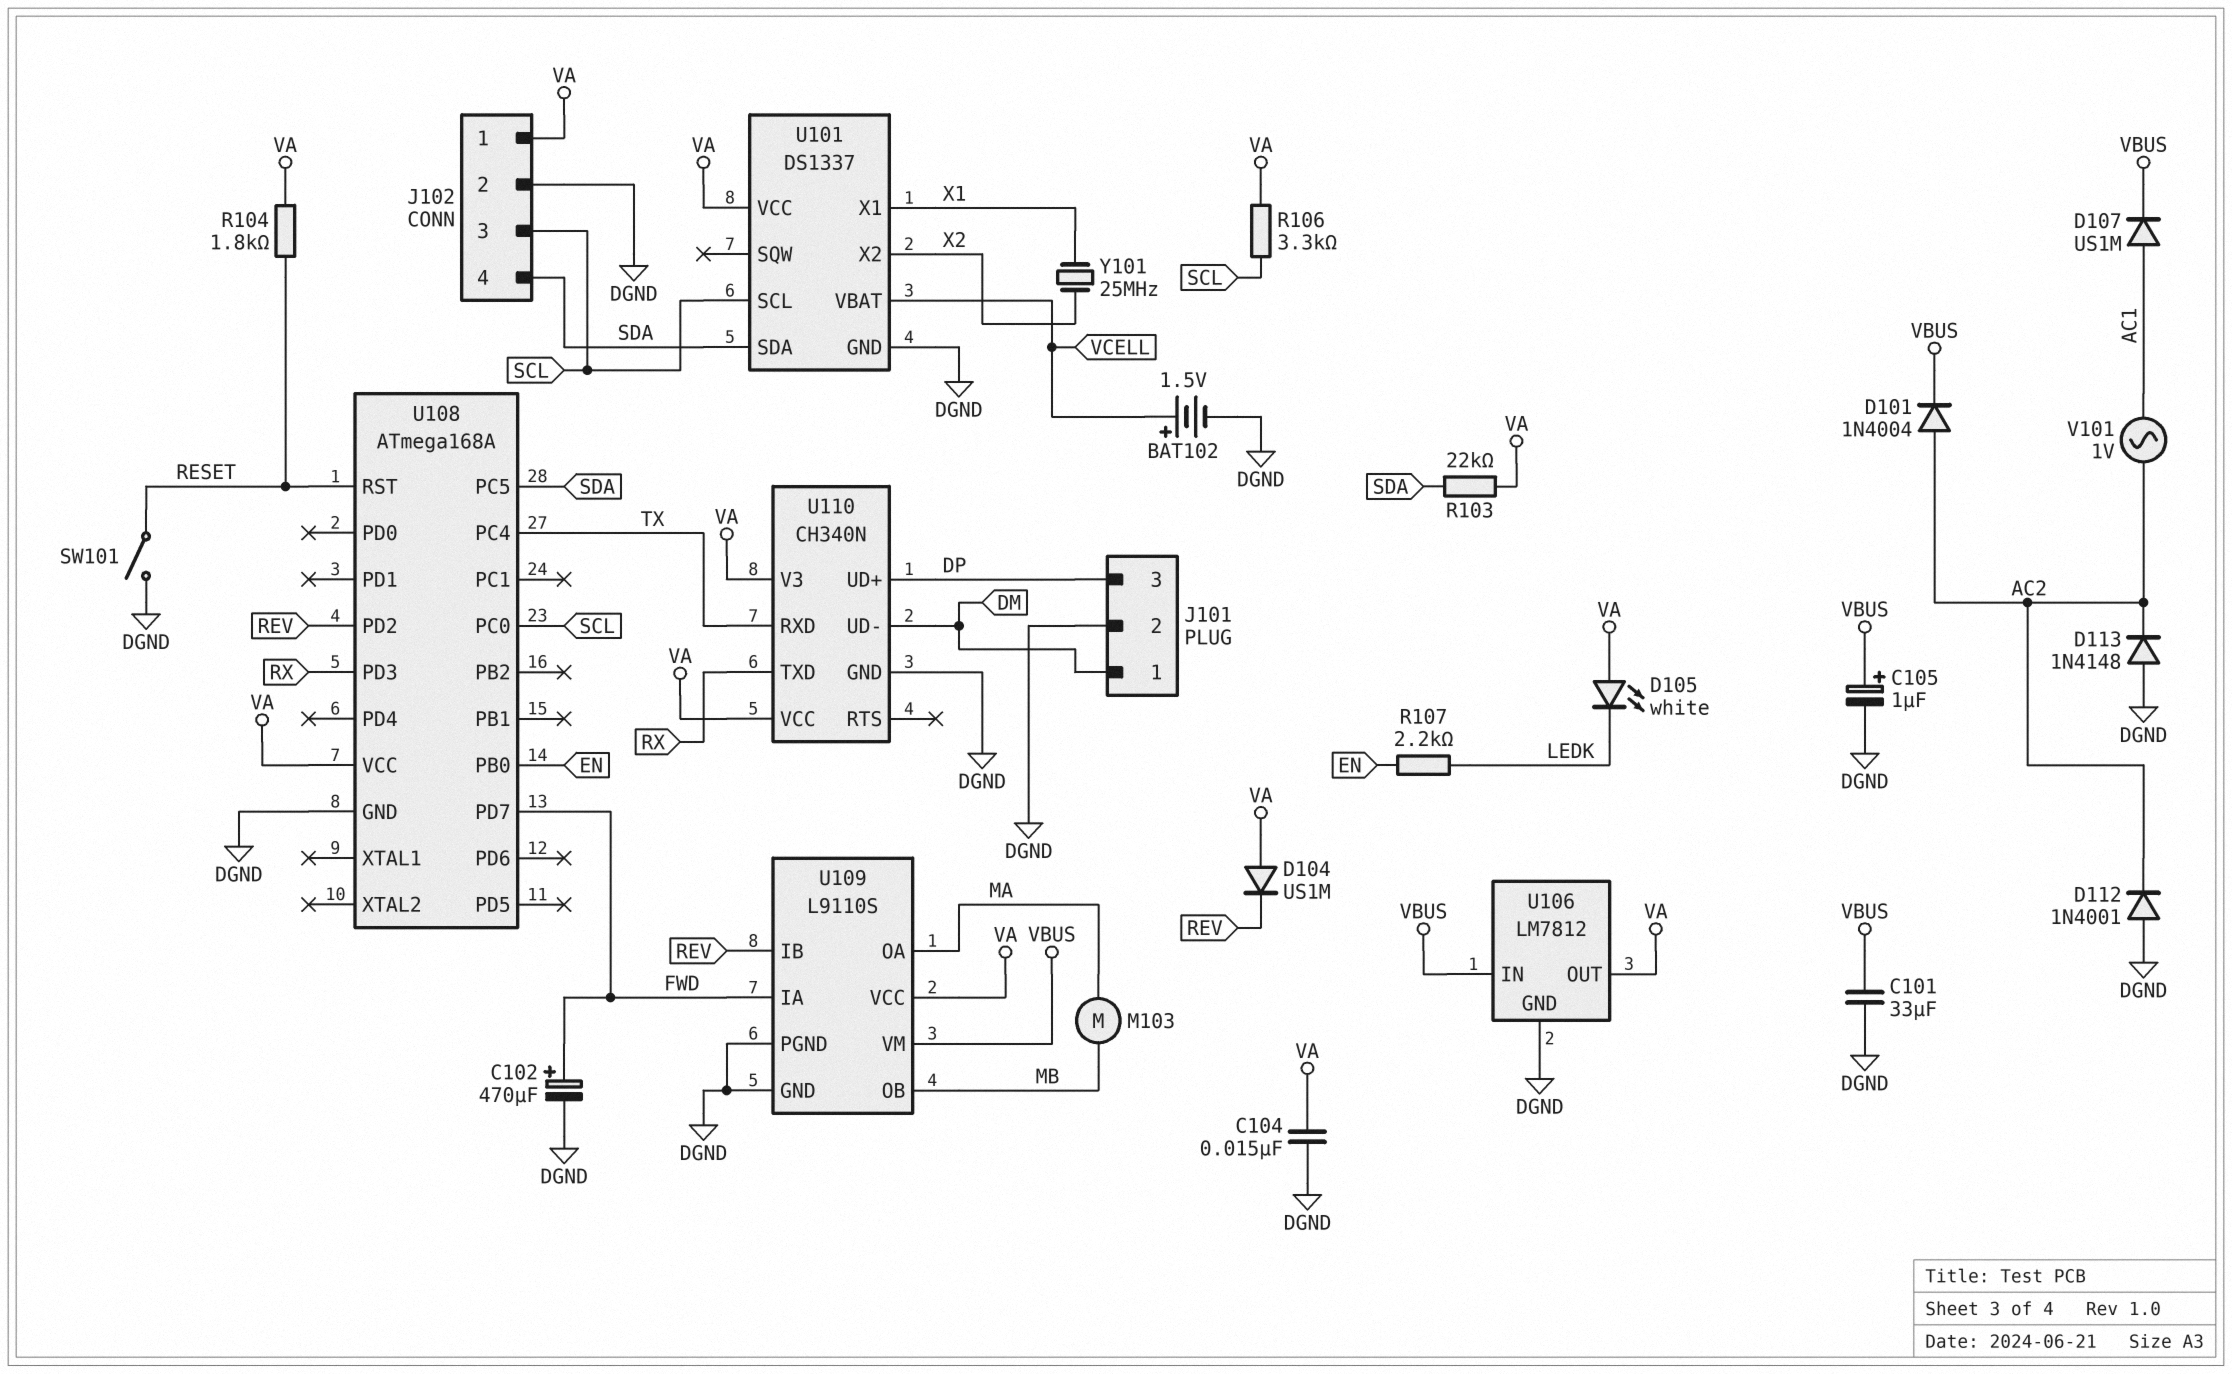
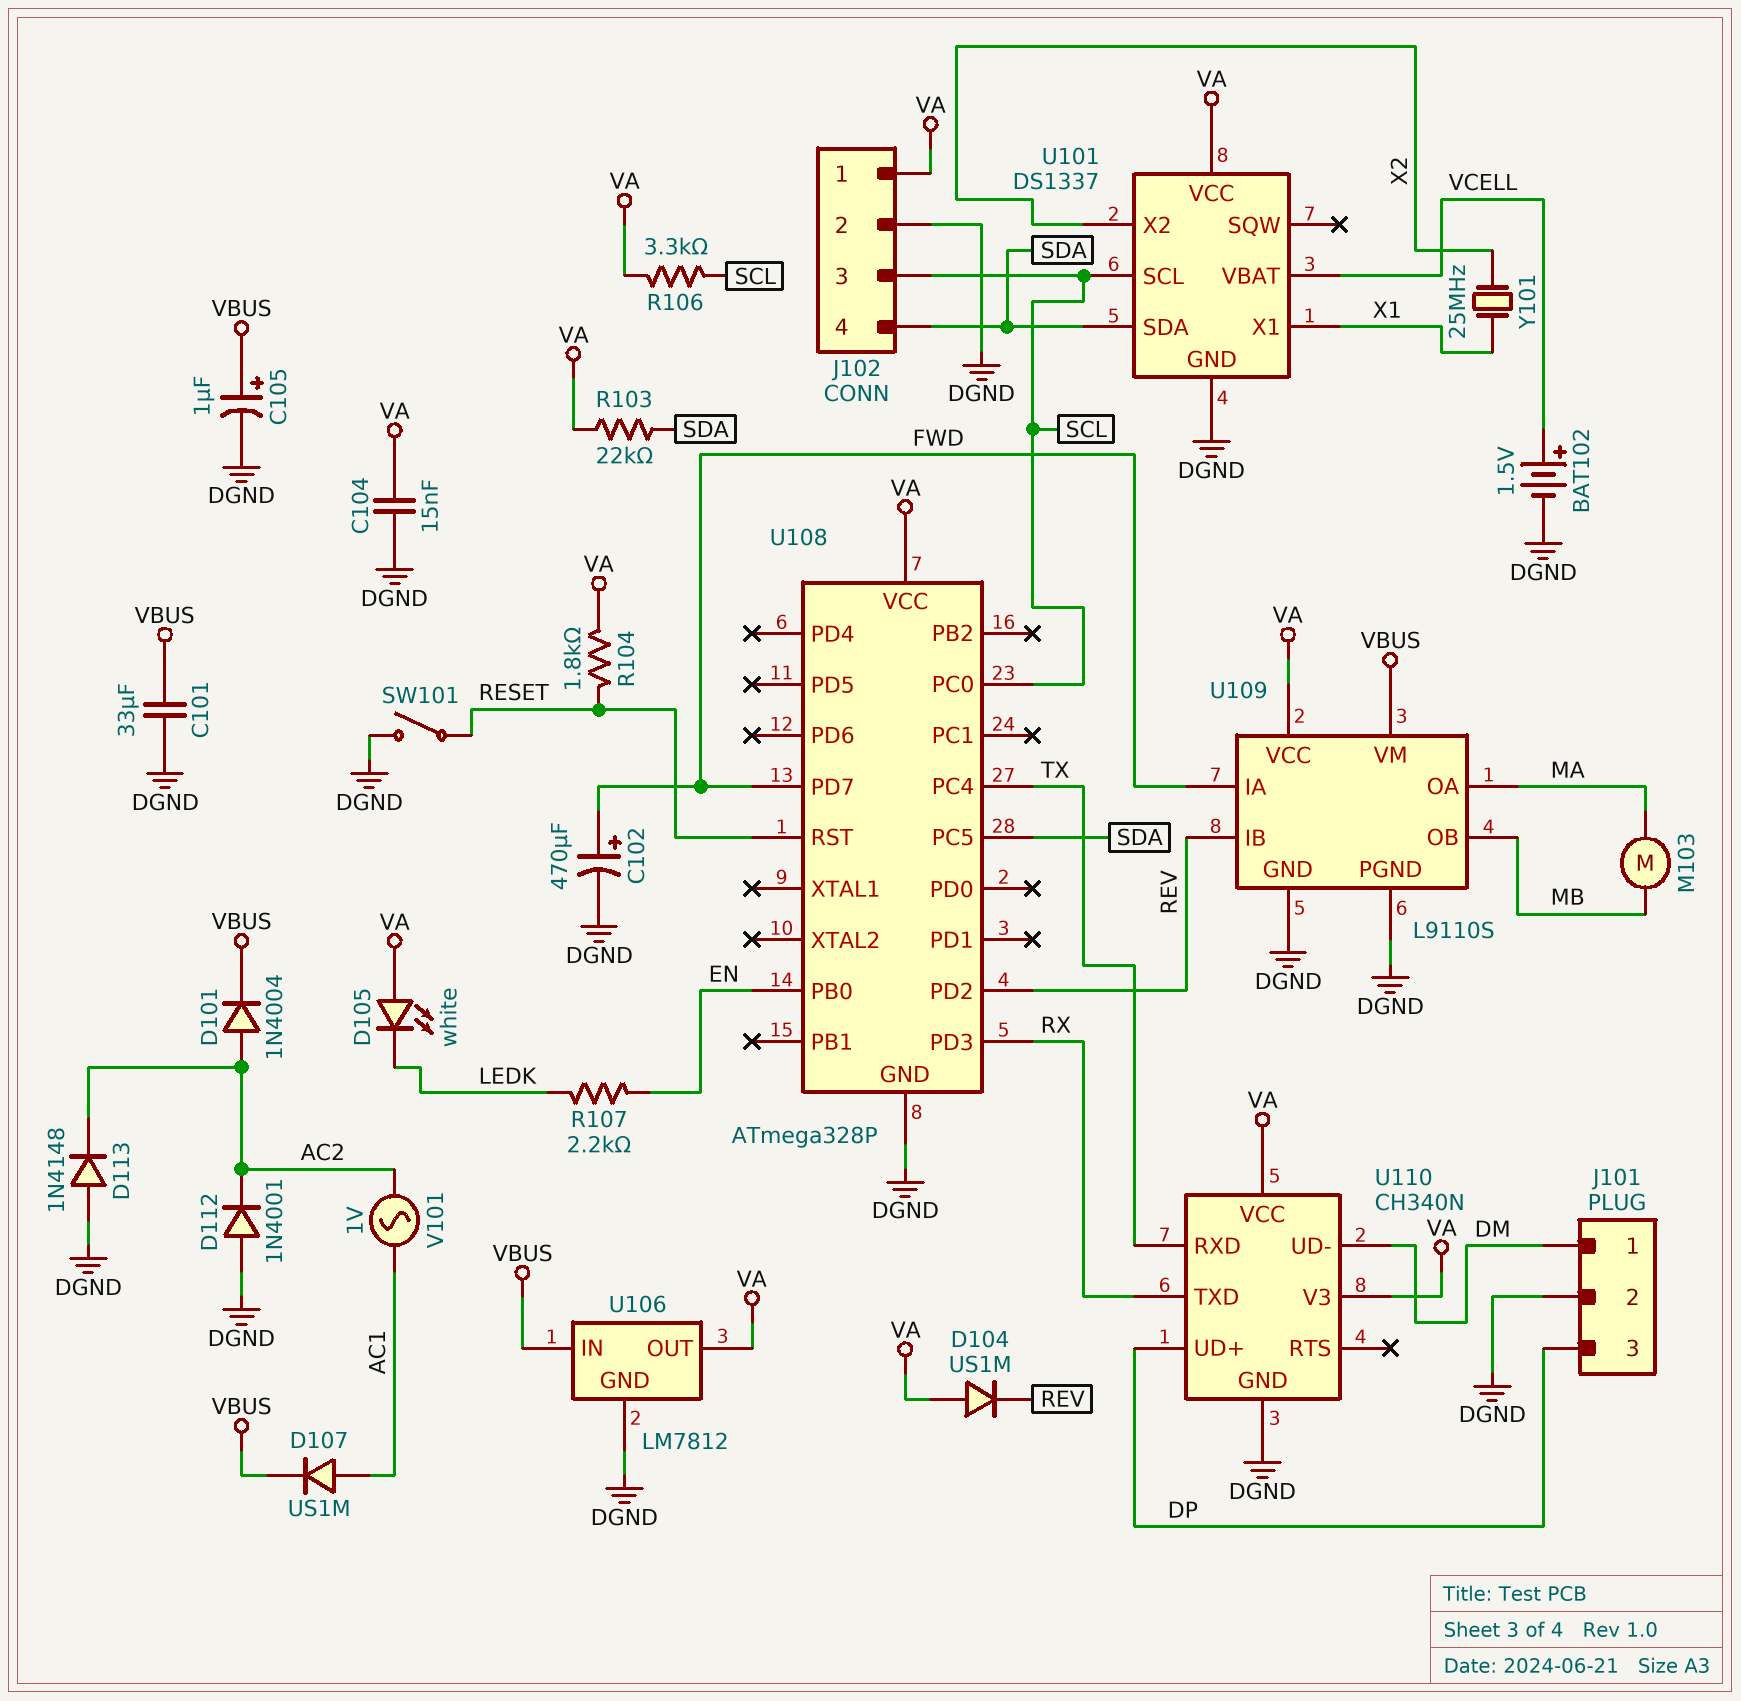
U108: ATmega168A -> ATmega328P

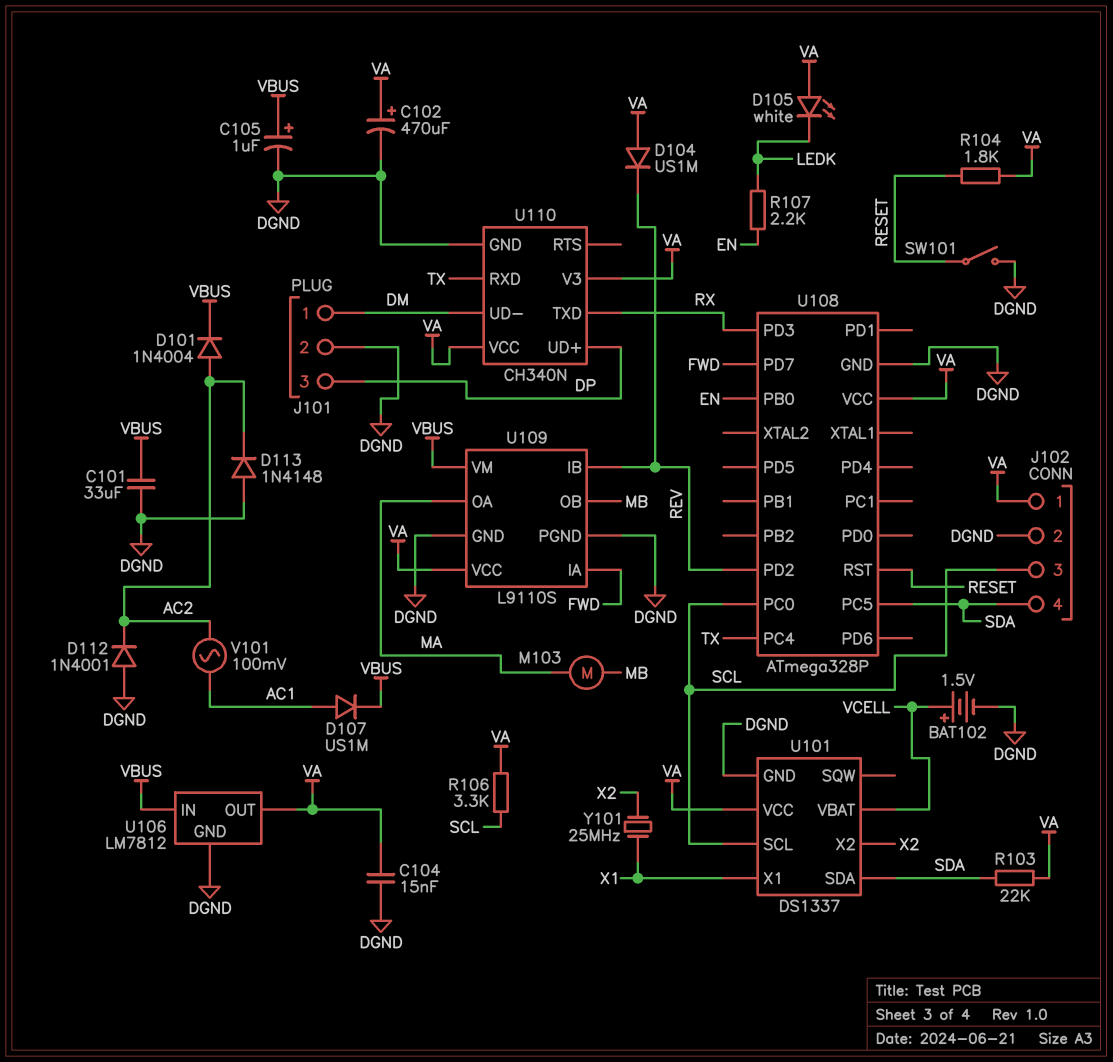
C102: 470uF (plus FWD, minus DGND) -> 470uF (plus VA, minus DGND)
V101: AC 1V (AC1, AC2) -> AC 100mV (AC1, AC2)

